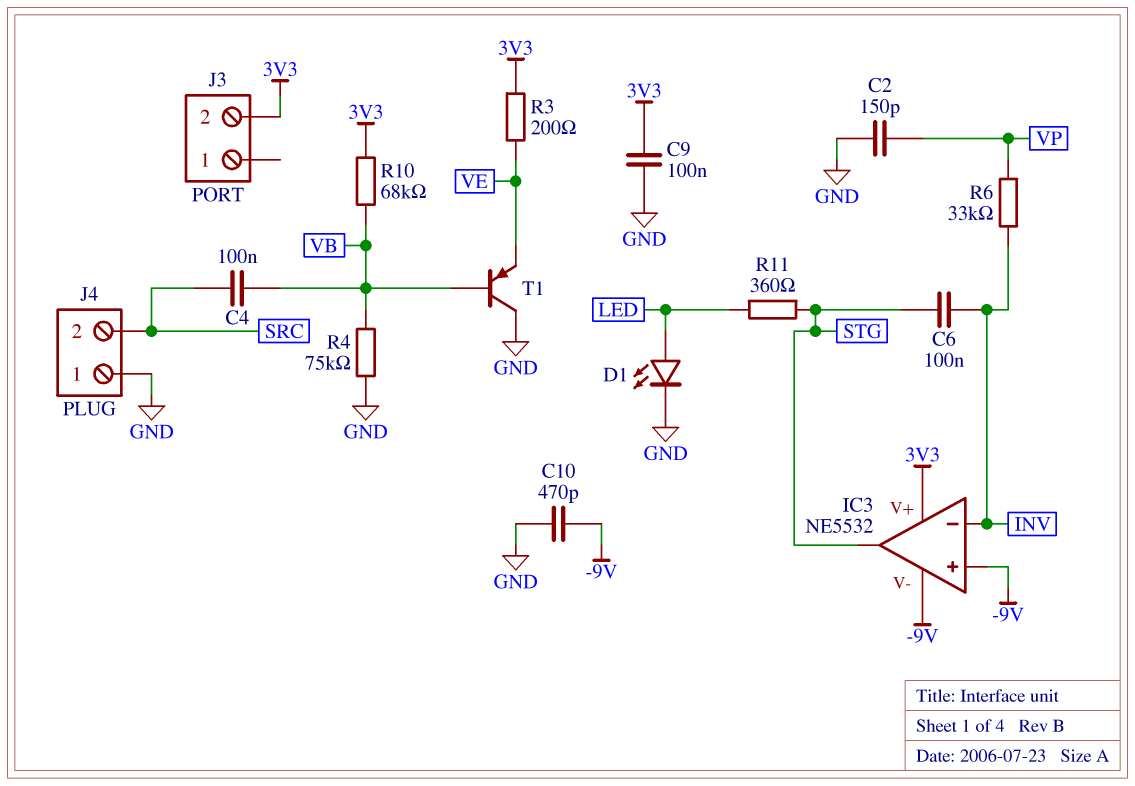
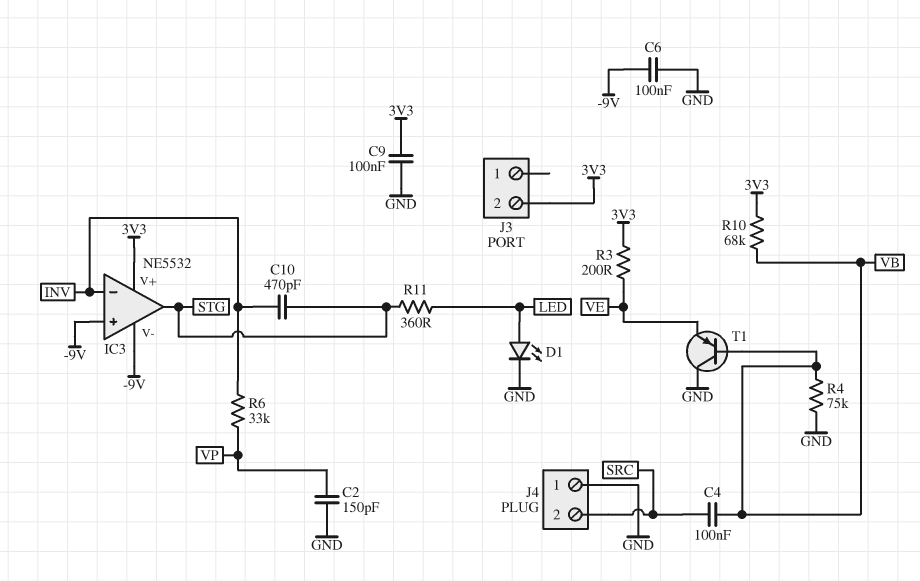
C6: 100nF (INV, STG) -> 100nF (-9V, GND)
C10: 470pF (-9V, GND) -> 470pF (INV, STG)

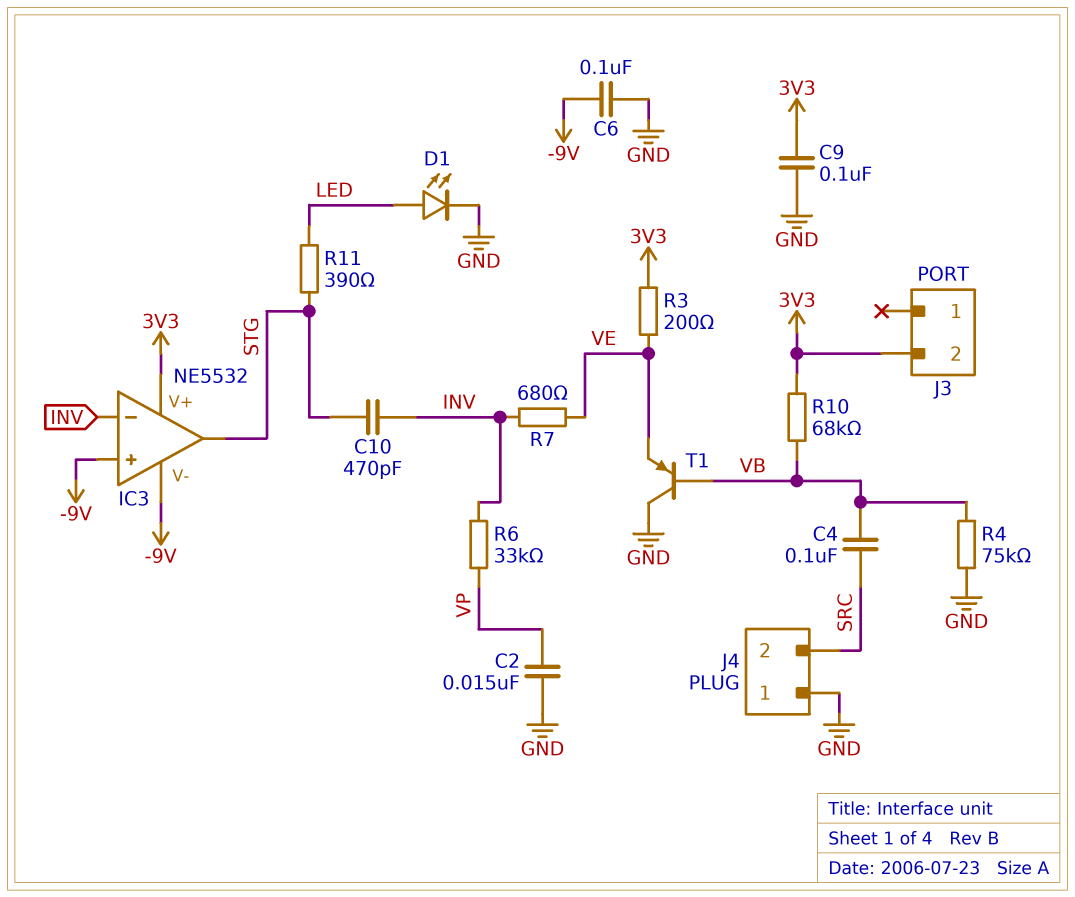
C2: 150pF (GND, VP) -> 15nF (GND, VP)
R7: none -> 680 (INV, VE)
R11: 360 (LED, STG) -> 390 (LED, STG)

